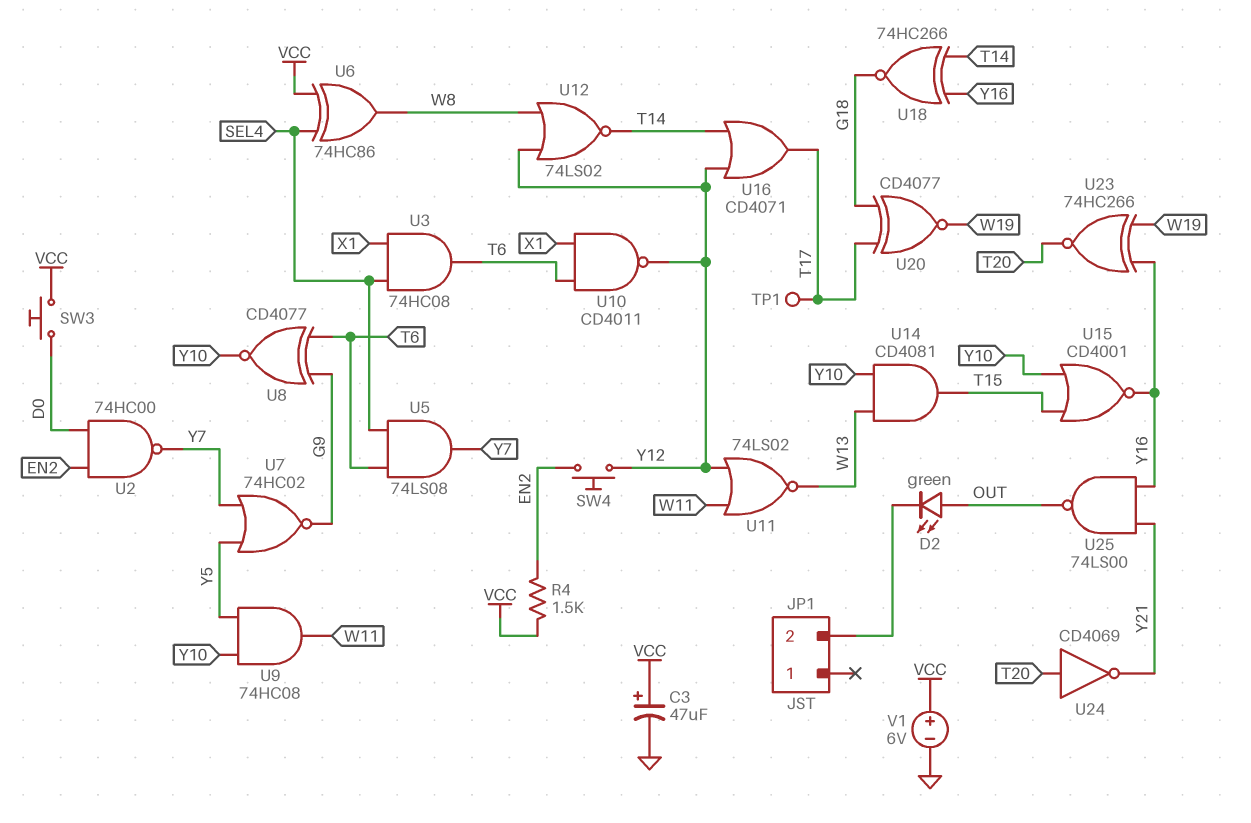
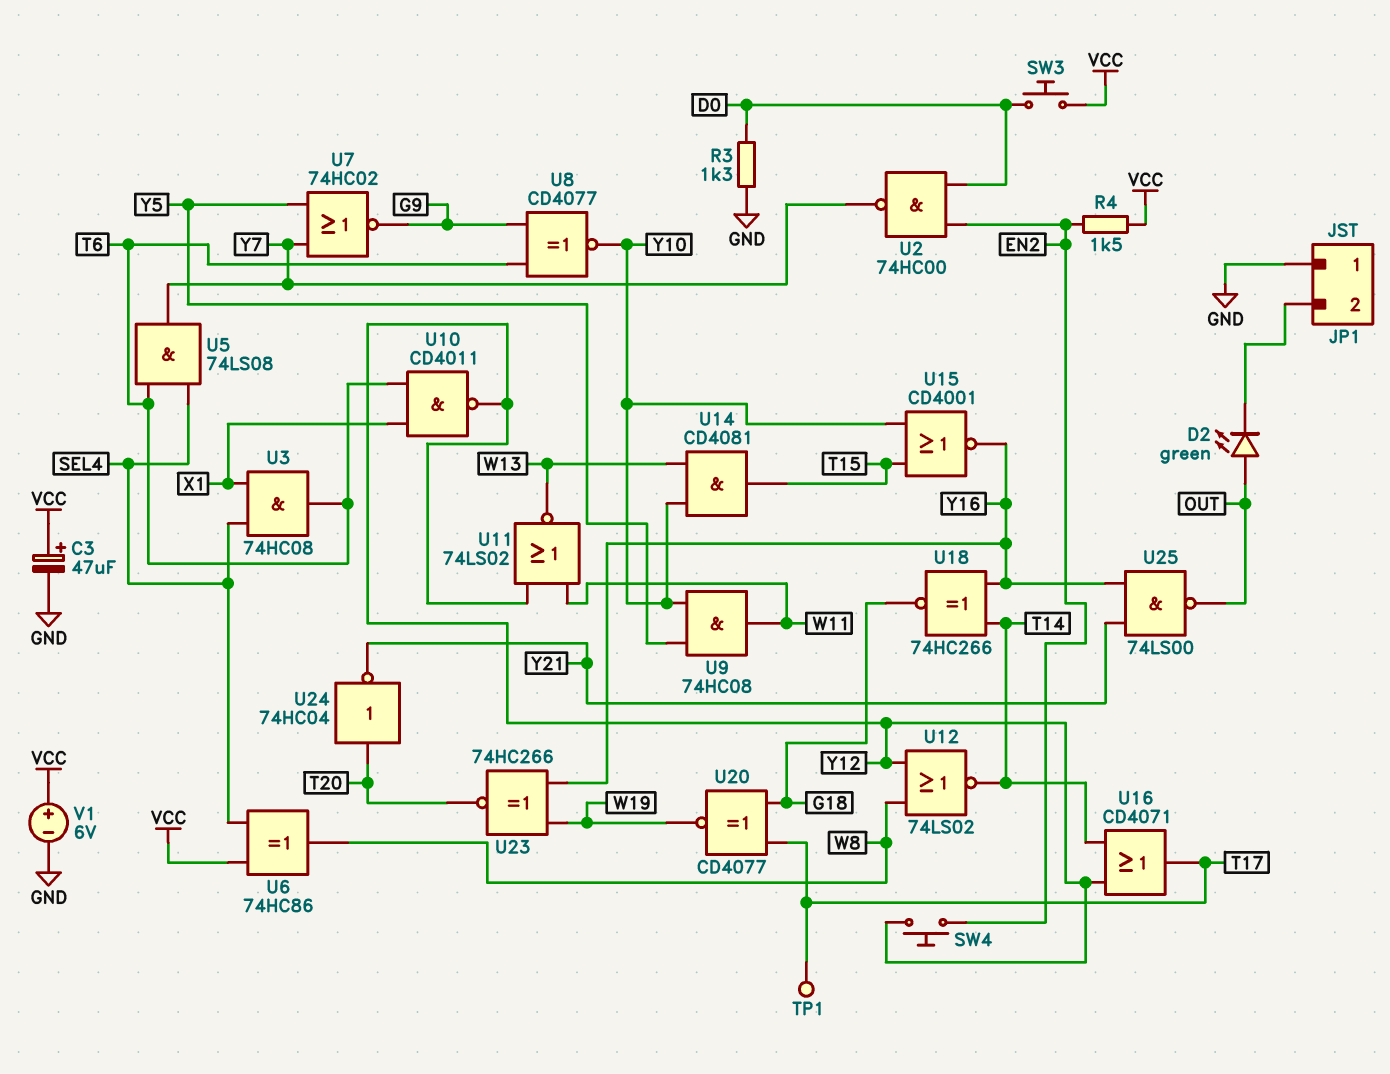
JP1 pin 1: none -> GND
R3: none -> 1.3k (D0, GND)
U24: NOT CD4069 (in T20, out Y21) -> NOT 74HC04 (in T20, out Y21)

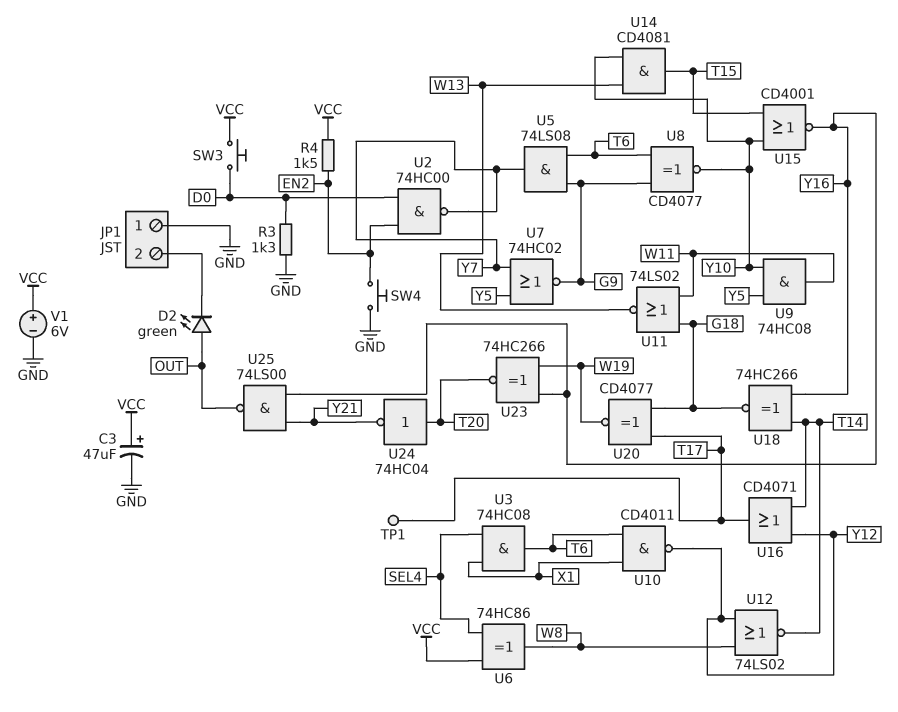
SW4: button (EN2, Y12) -> button (EN2, GND)
U5: AND 74LS08 (in SEL4, in T6, out Y7) -> AND 74LS08 (in G9, in T6, out Y7)
U11: NOR 74LS02 (in W11, in Y12, out W13) -> NOR 74LS02 (in G18, in W11, out W13)

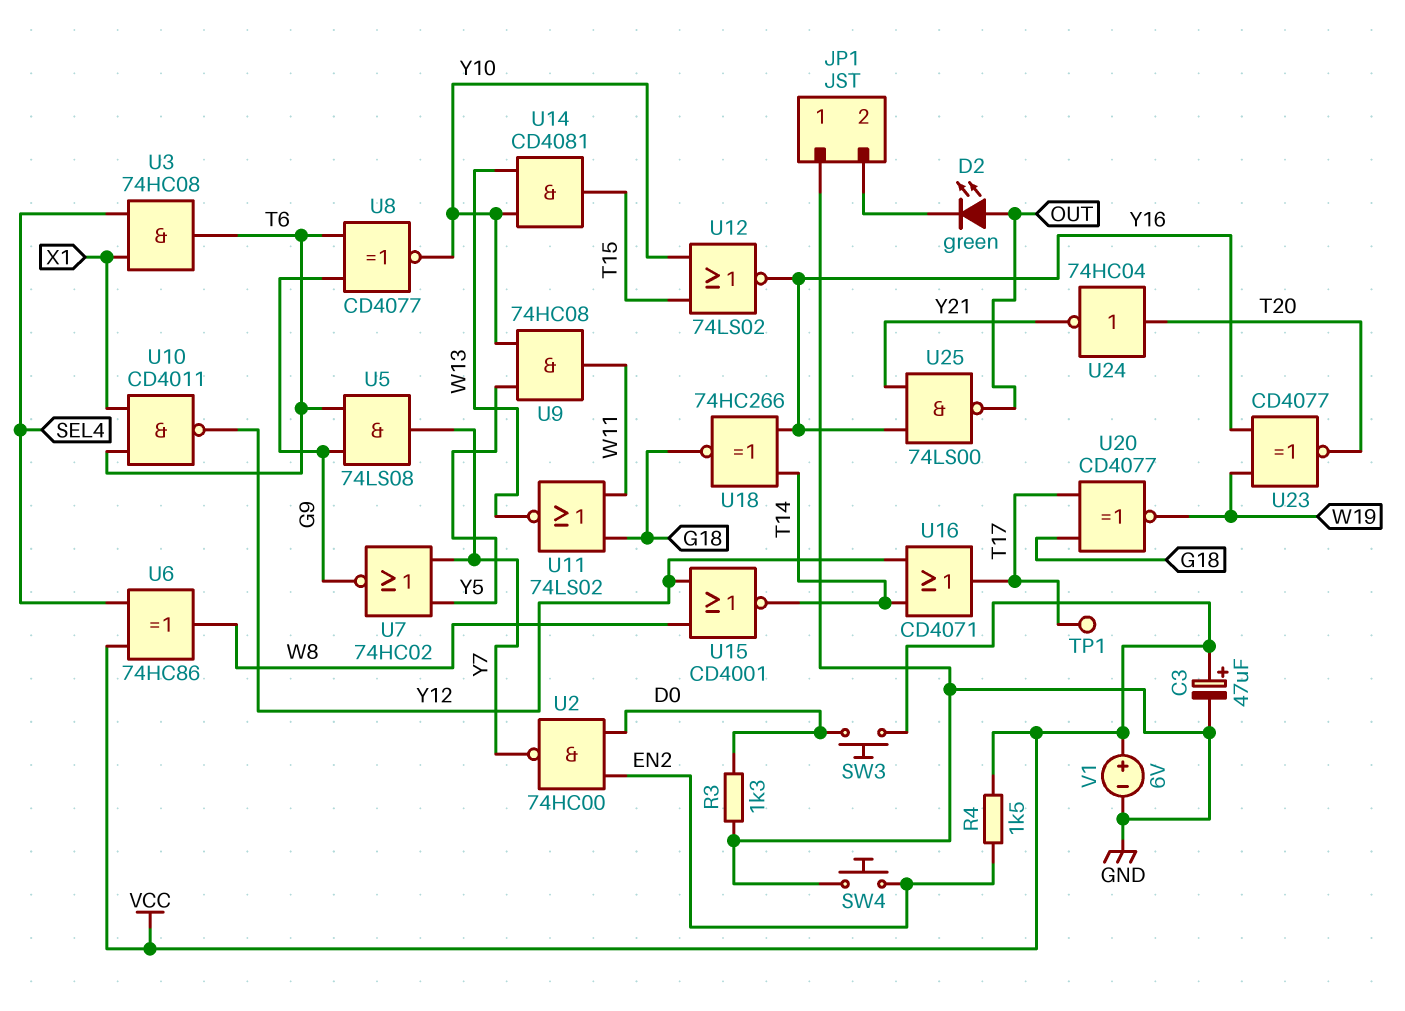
U12: NOR 74LS02 (in W8, in Y12, out T14) -> NOR 74LS02 (in T15, in Y10, out Y16)
U15: NOR CD4001 (in T15, in Y10, out Y16) -> NOR CD4001 (in W8, in Y12, out T14)
U23: XNOR 74HC266 (in W19, in Y16, out T20) -> XNOR CD4077 (in W19, in Y16, out T20)

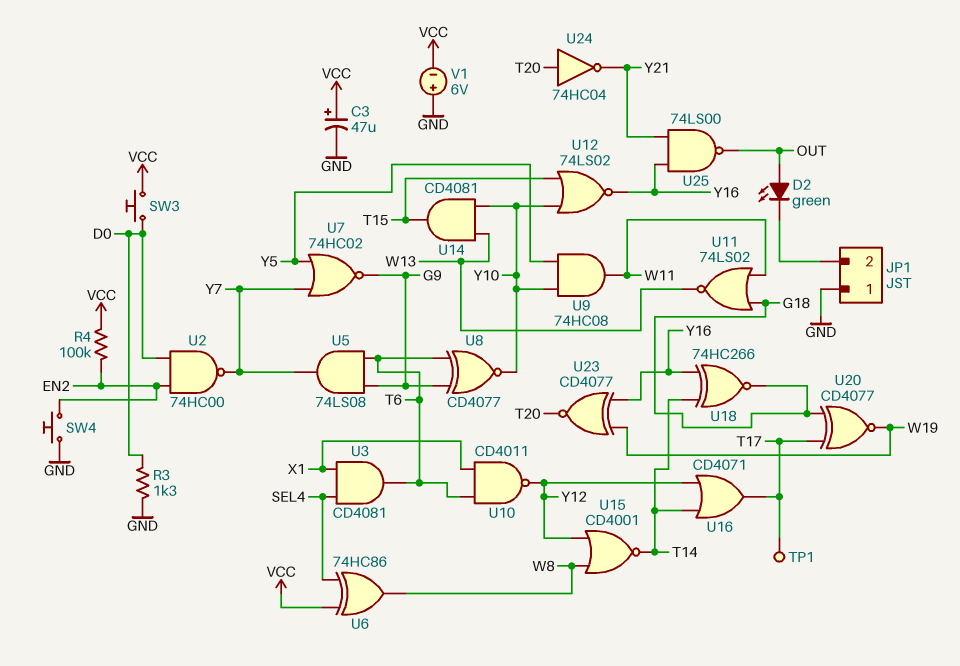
R4: 1.5k (EN2, VCC) -> 100k (EN2, VCC)
U3: AND 74HC08 (in SEL4, in X1, out T6) -> AND CD4081 (in SEL4, in X1, out T6)
V1: 6V (plus VCC, minus GND) -> 6V (plus GND, minus VCC)

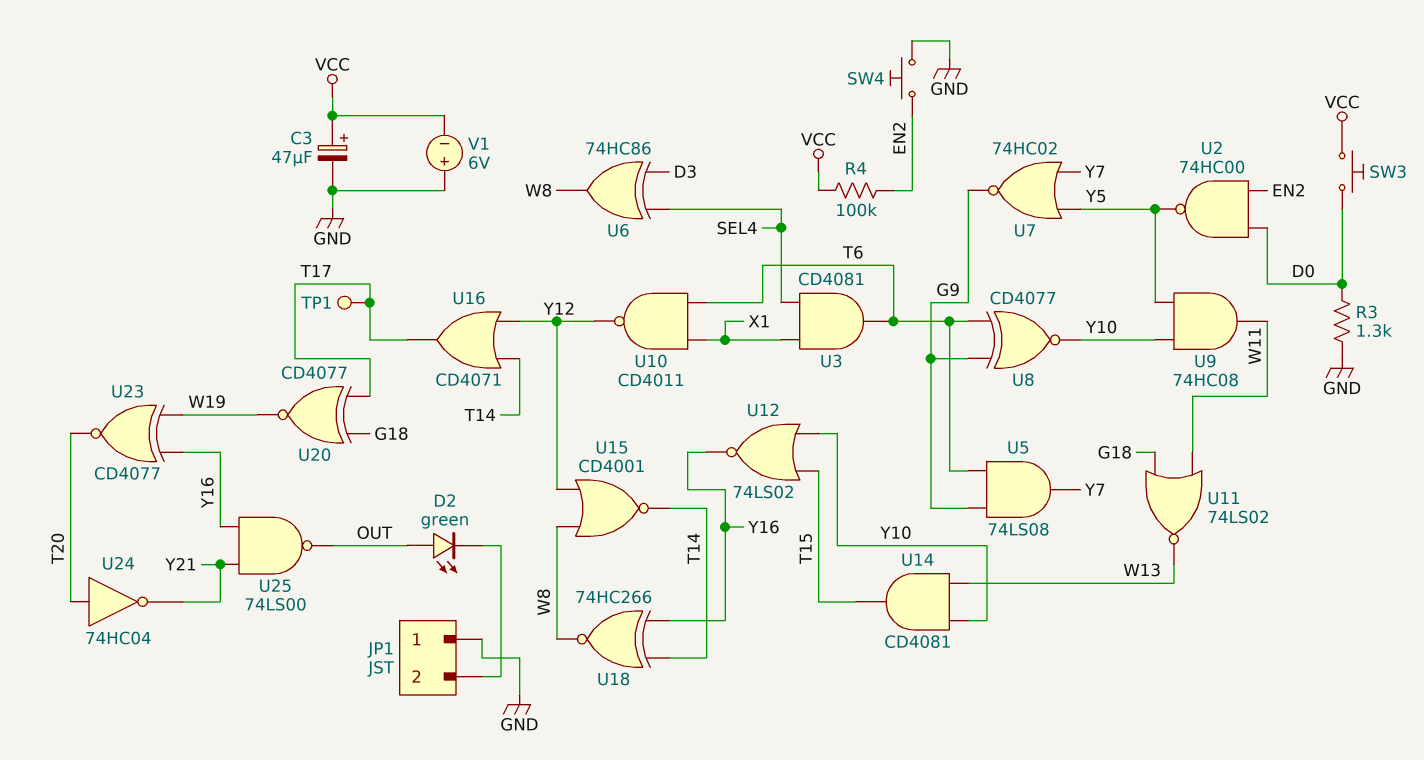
U2: NAND 74HC00 (in D0, in EN2, out Y7) -> NAND 74HC00 (in D0, in EN2, out Y5)
U6: XOR 74HC86 (in SEL4, in VCC, out W8) -> XOR 74HC86 (in D3, in SEL4, out W8)
U18: XNOR 74HC266 (in T14, in Y16, out G18) -> XNOR 74HC266 (in T14, in Y16, out W8)

